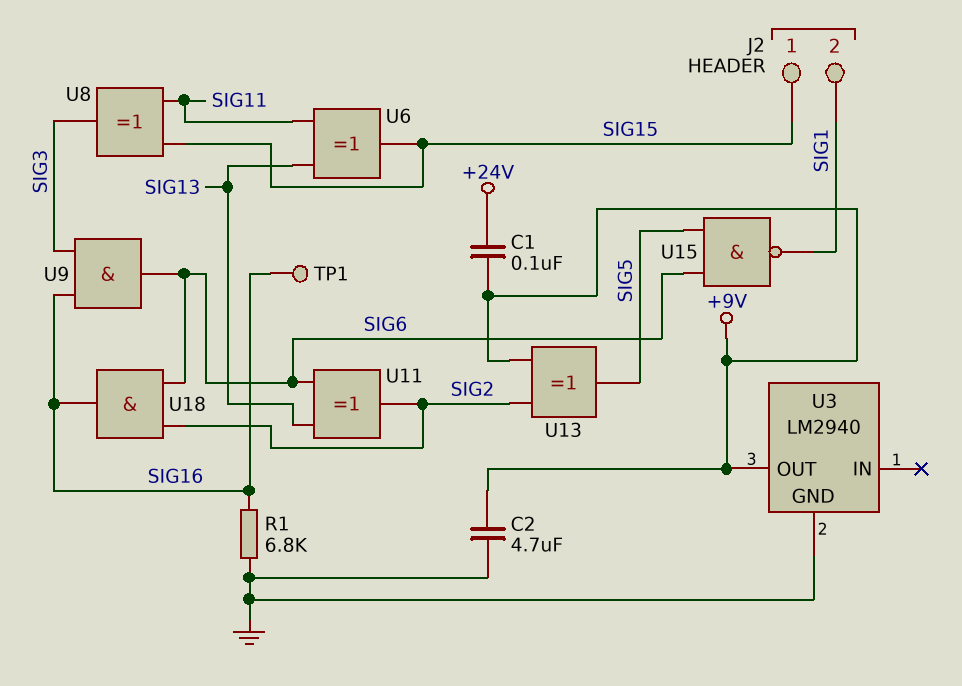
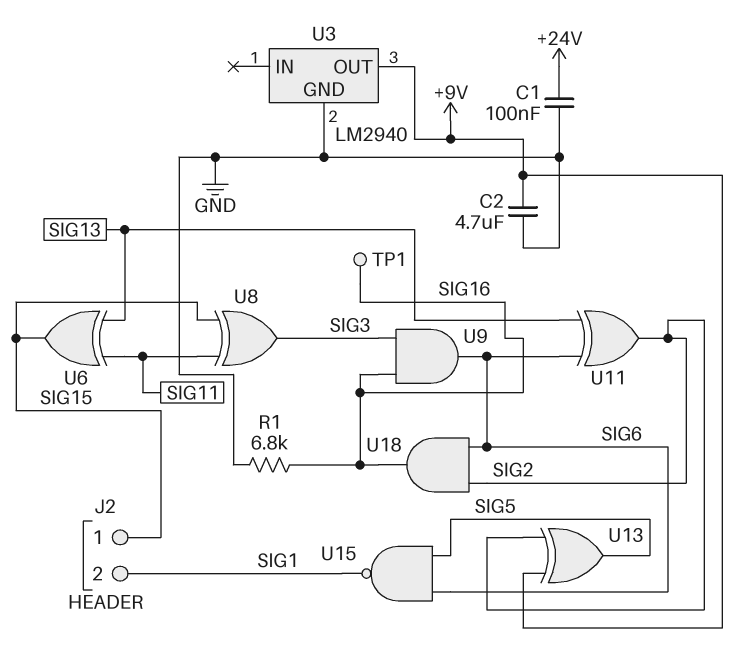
C1: 100nF (+9V, +24V) -> 100nF (+24V, GND)

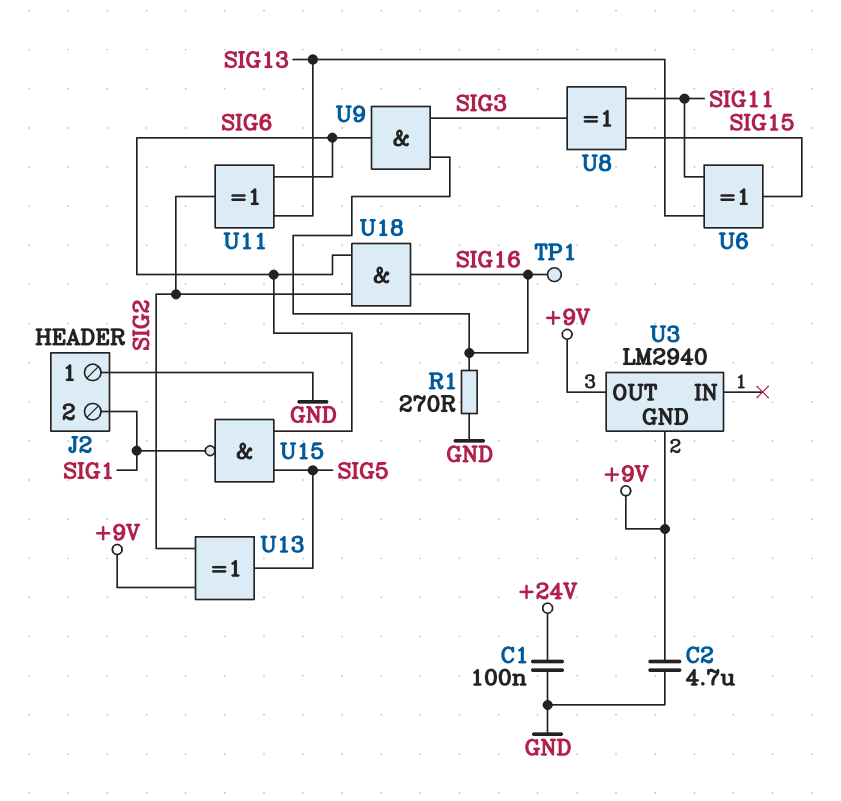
J2 pin 1: SIG15 -> GND
R1: 6.8k (GND, SIG16) -> 270 (GND, SIG16)
U3 pin GND: GND -> +9V

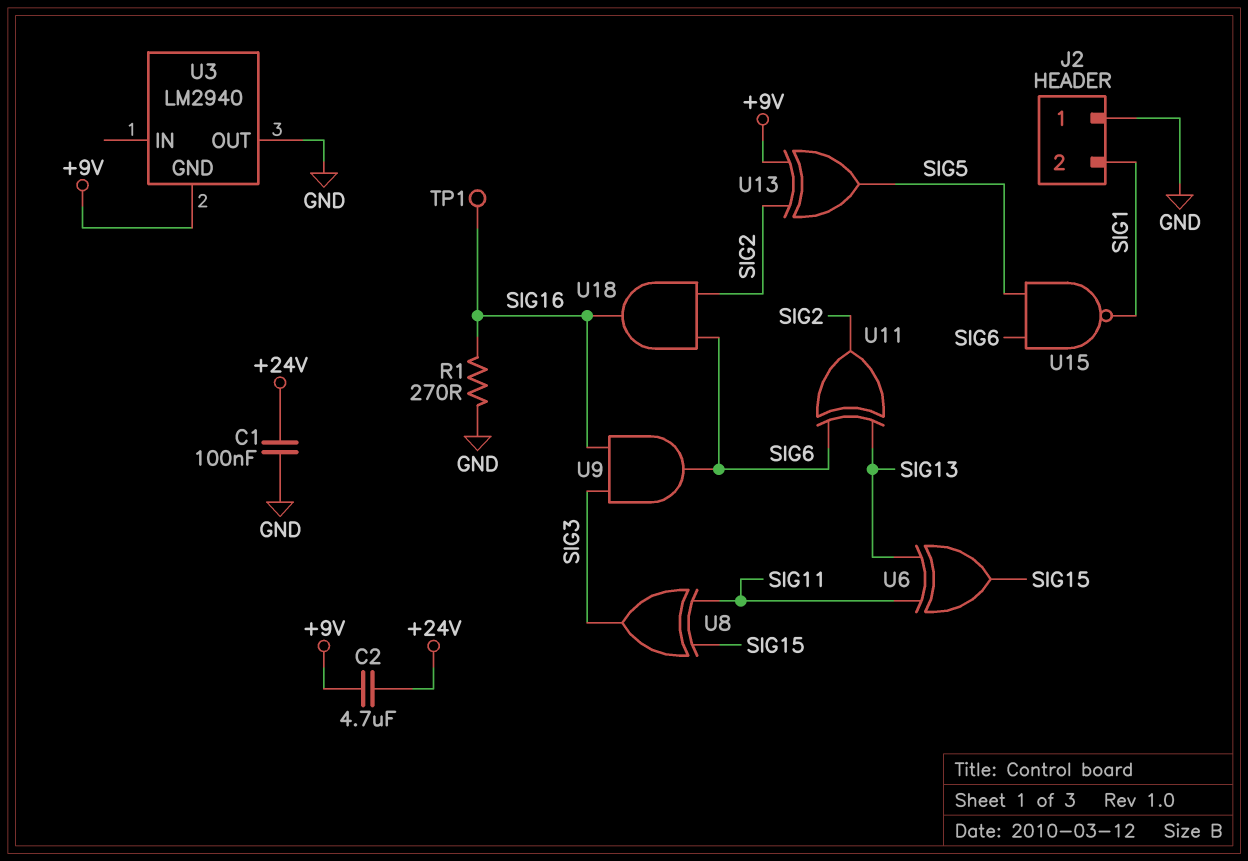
C2: 4.7uF (+9V, GND) -> 4.7uF (+9V, +24V)
U3 pin OUT: +9V -> GND

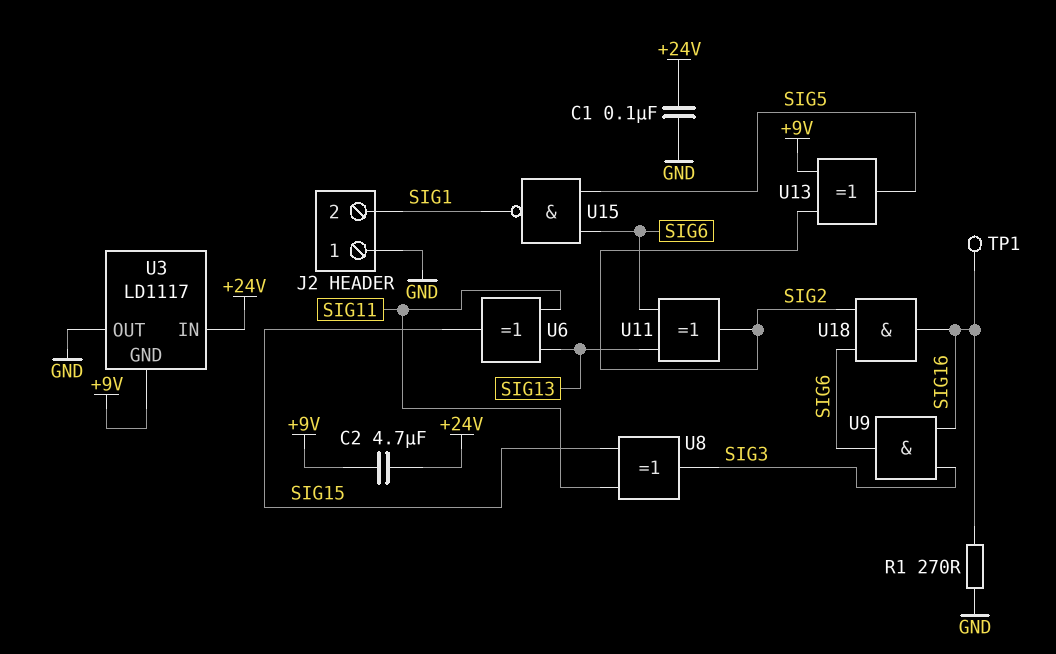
U3: LM2940 -> LD1117
U3 pin IN: none -> +24V

